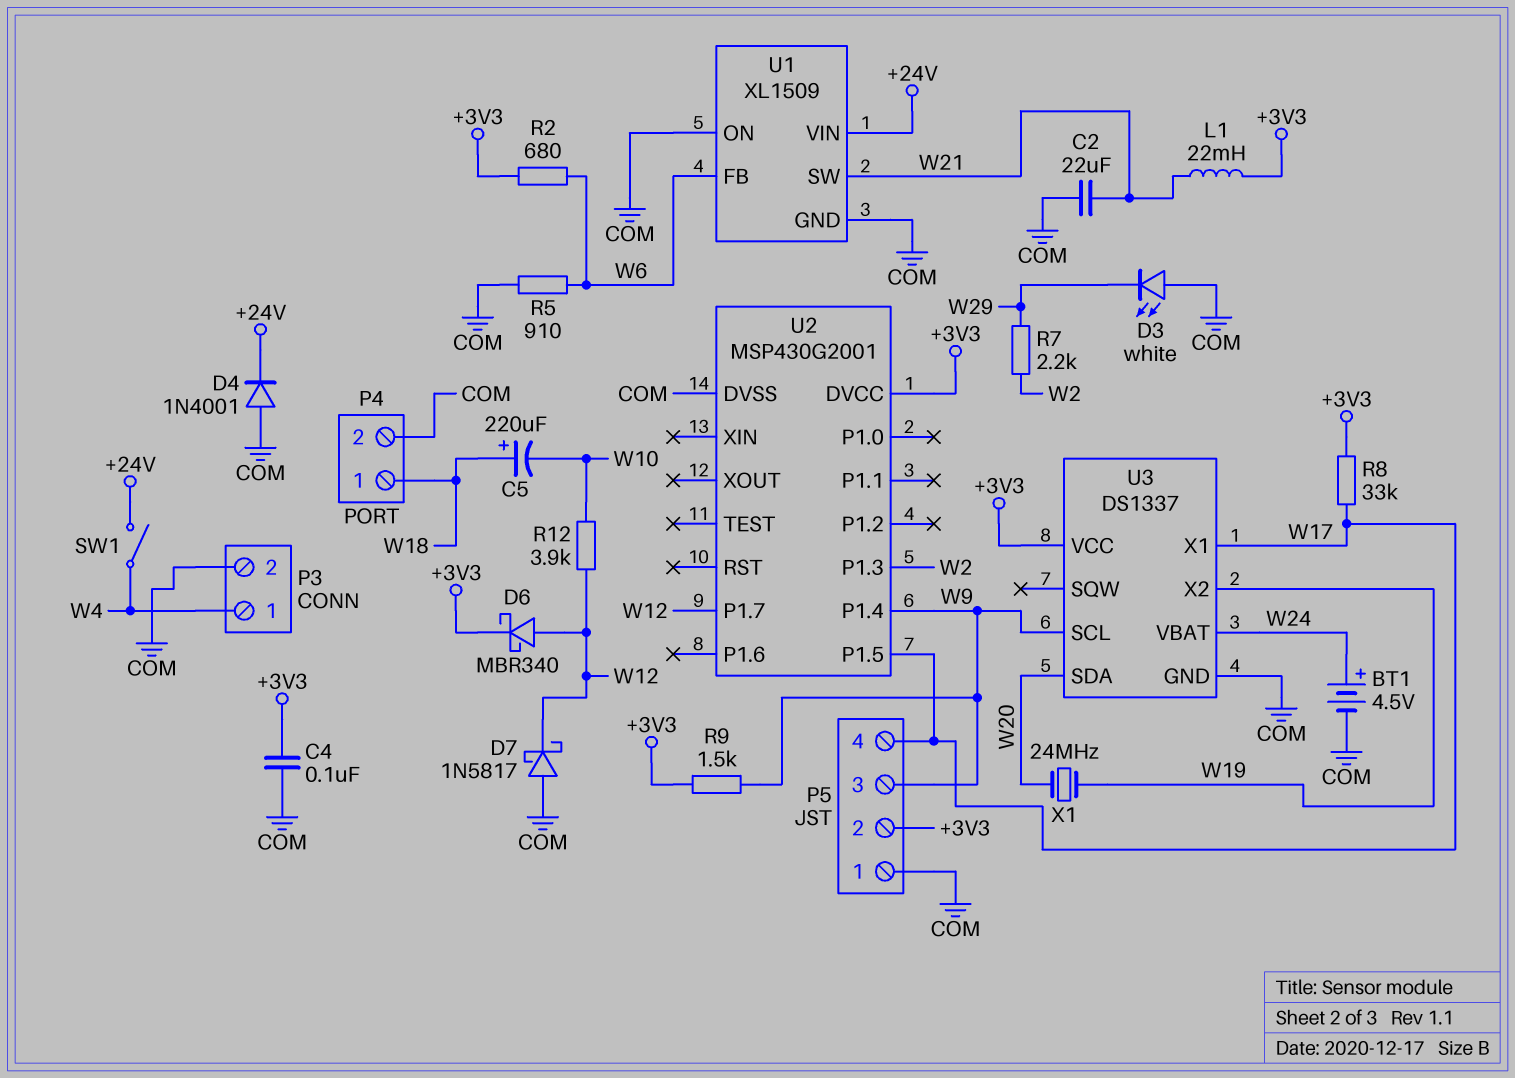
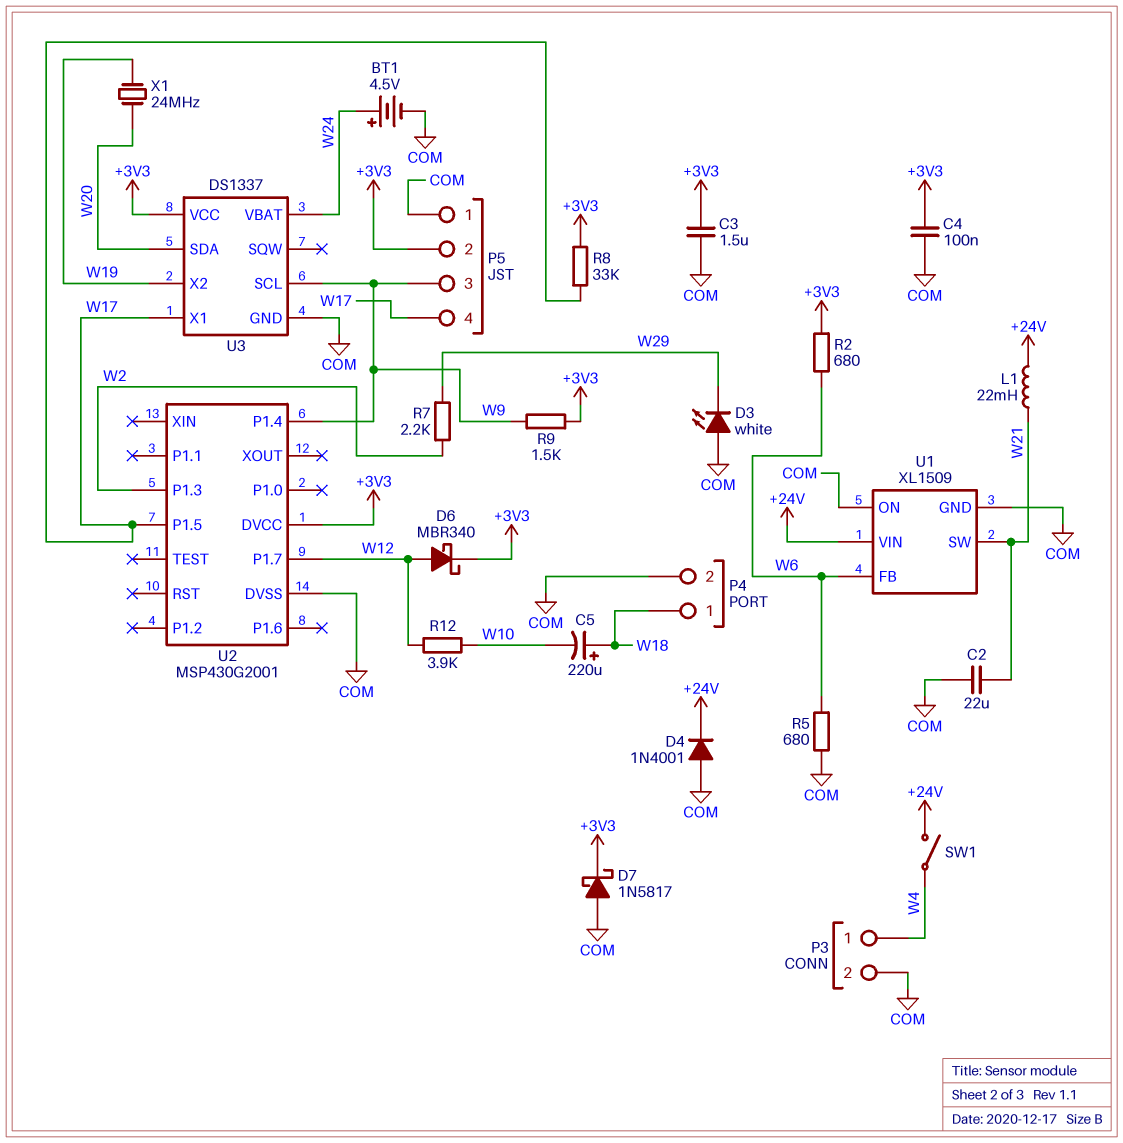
C3: none -> 1.5uF (+3V3, COM)
D7: schottky 1N5817 (A COM, K W12) -> schottky 1N5817 (A COM, K +3V3)
L1: 22mH (+3V3, W21) -> 22mH (+24V, W21)
R5: 910 (COM, W6) -> 680 (COM, W6)

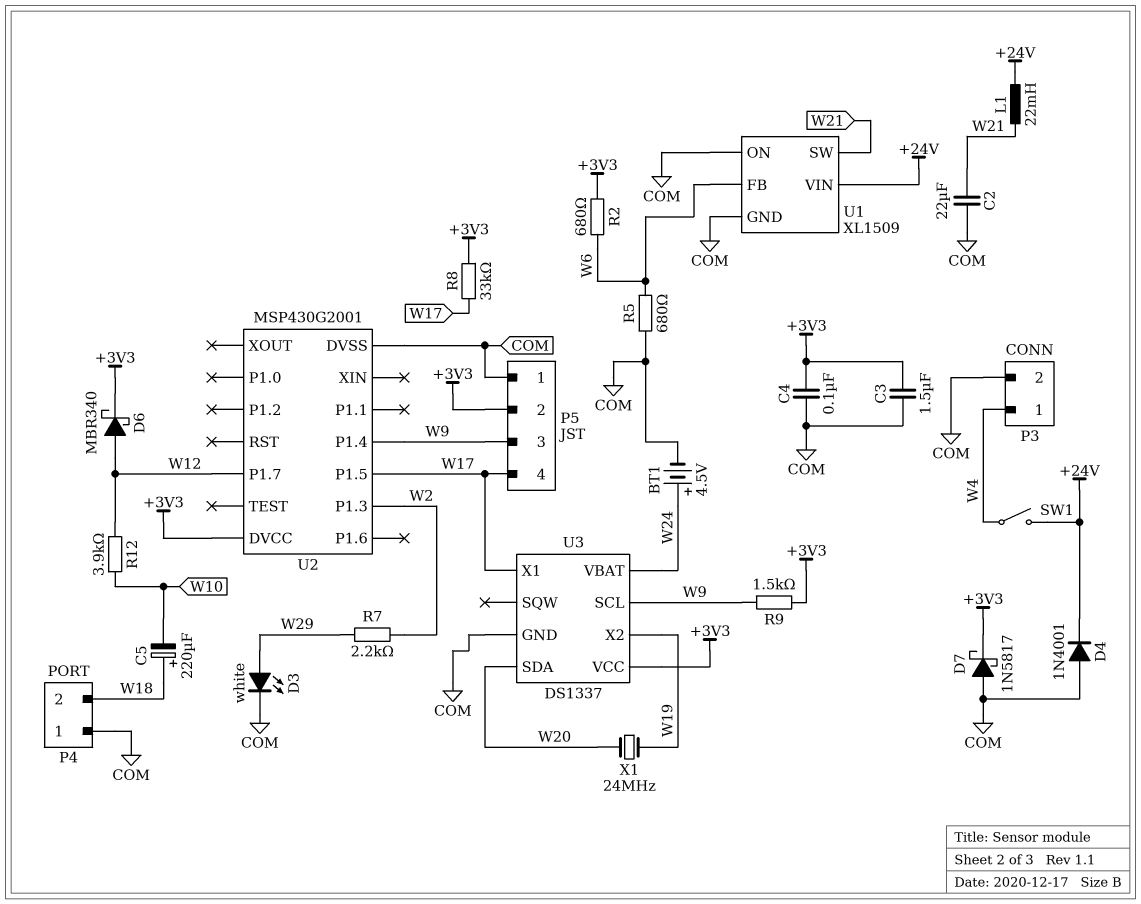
D3: LED white (A COM, K W29) -> LED white (A W29, K COM)
P4 pin 1: W18 -> COM
P4 pin 2: COM -> W18

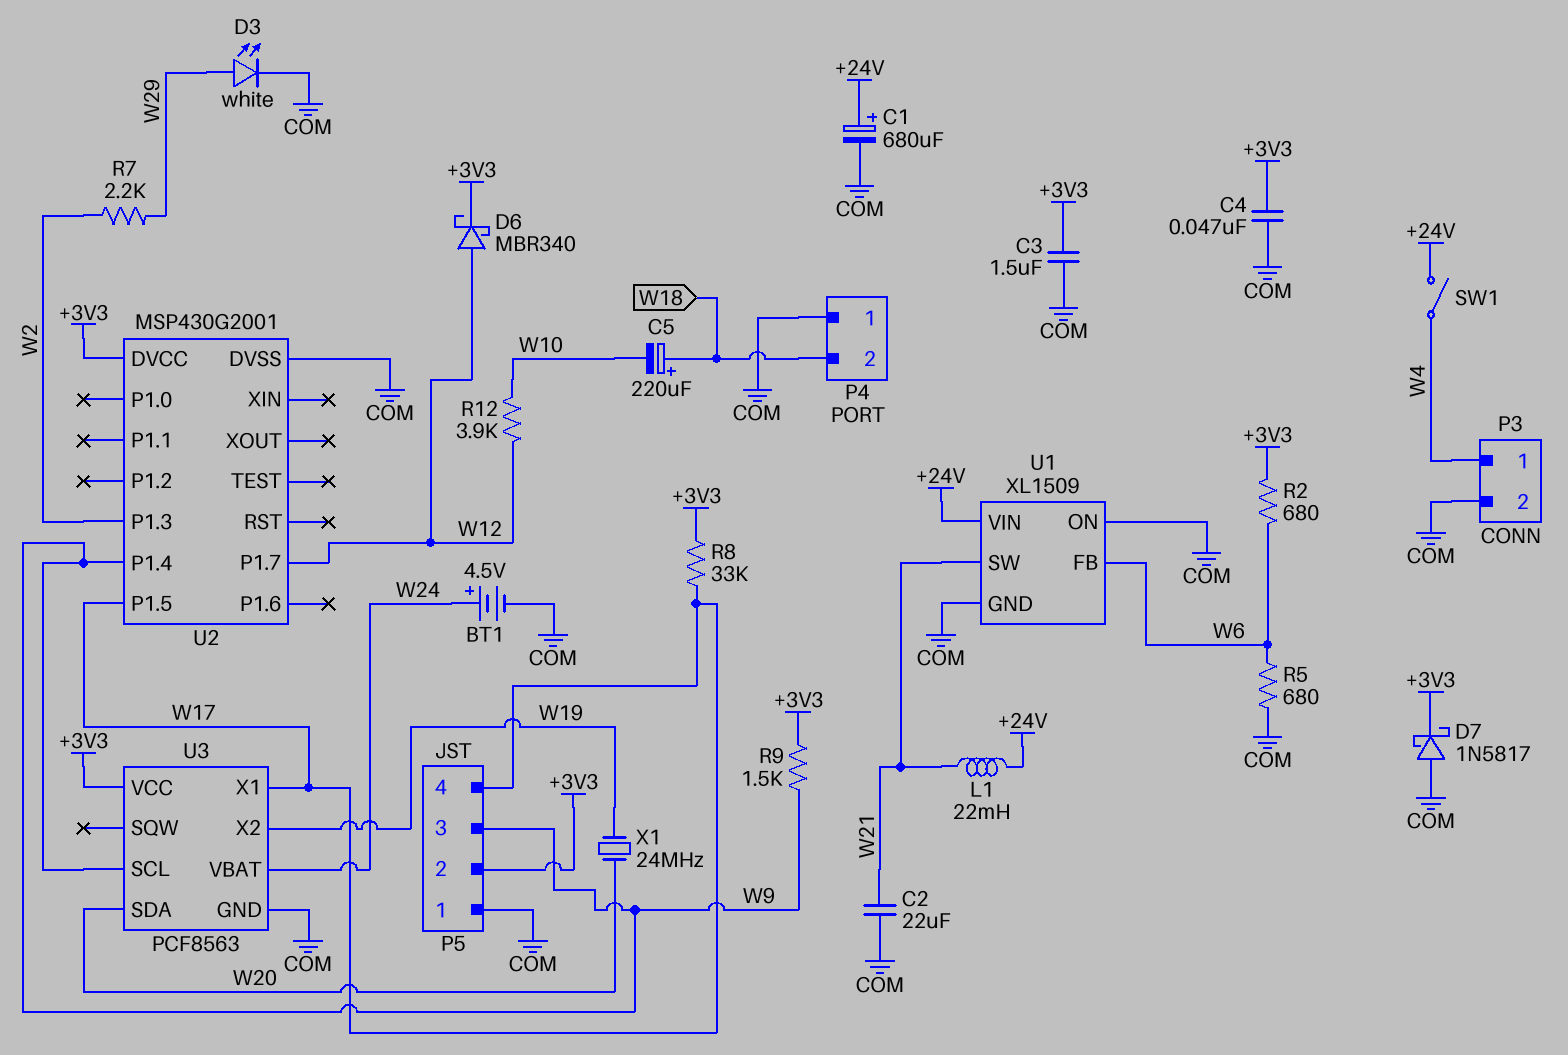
C1: none -> 680uF (plus +24V, minus COM)
C4: 100nF (+3V3, COM) -> 47nF (+3V3, COM)
D4: diode 1N4001 (A COM, K +24V) -> none
U3: DS1337 -> PCF8563

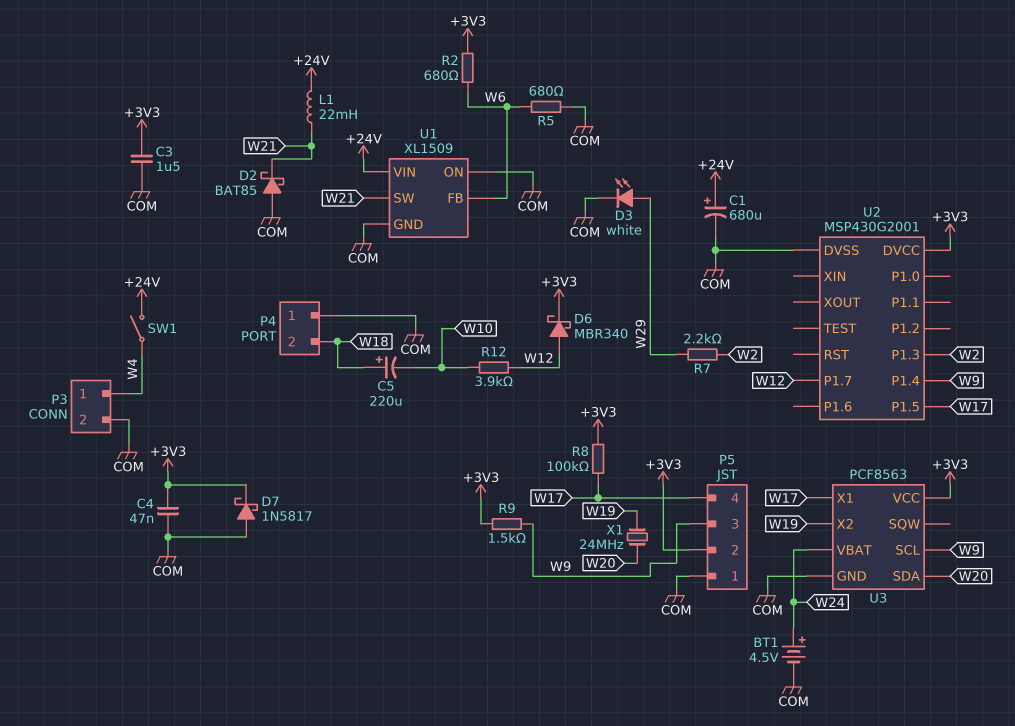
C2: 22uF (COM, W21) -> none
D2: none -> schottky BAT85 (A COM, K W21)
R8: 33k (+3V3, W17) -> 100k (+3V3, W17)

